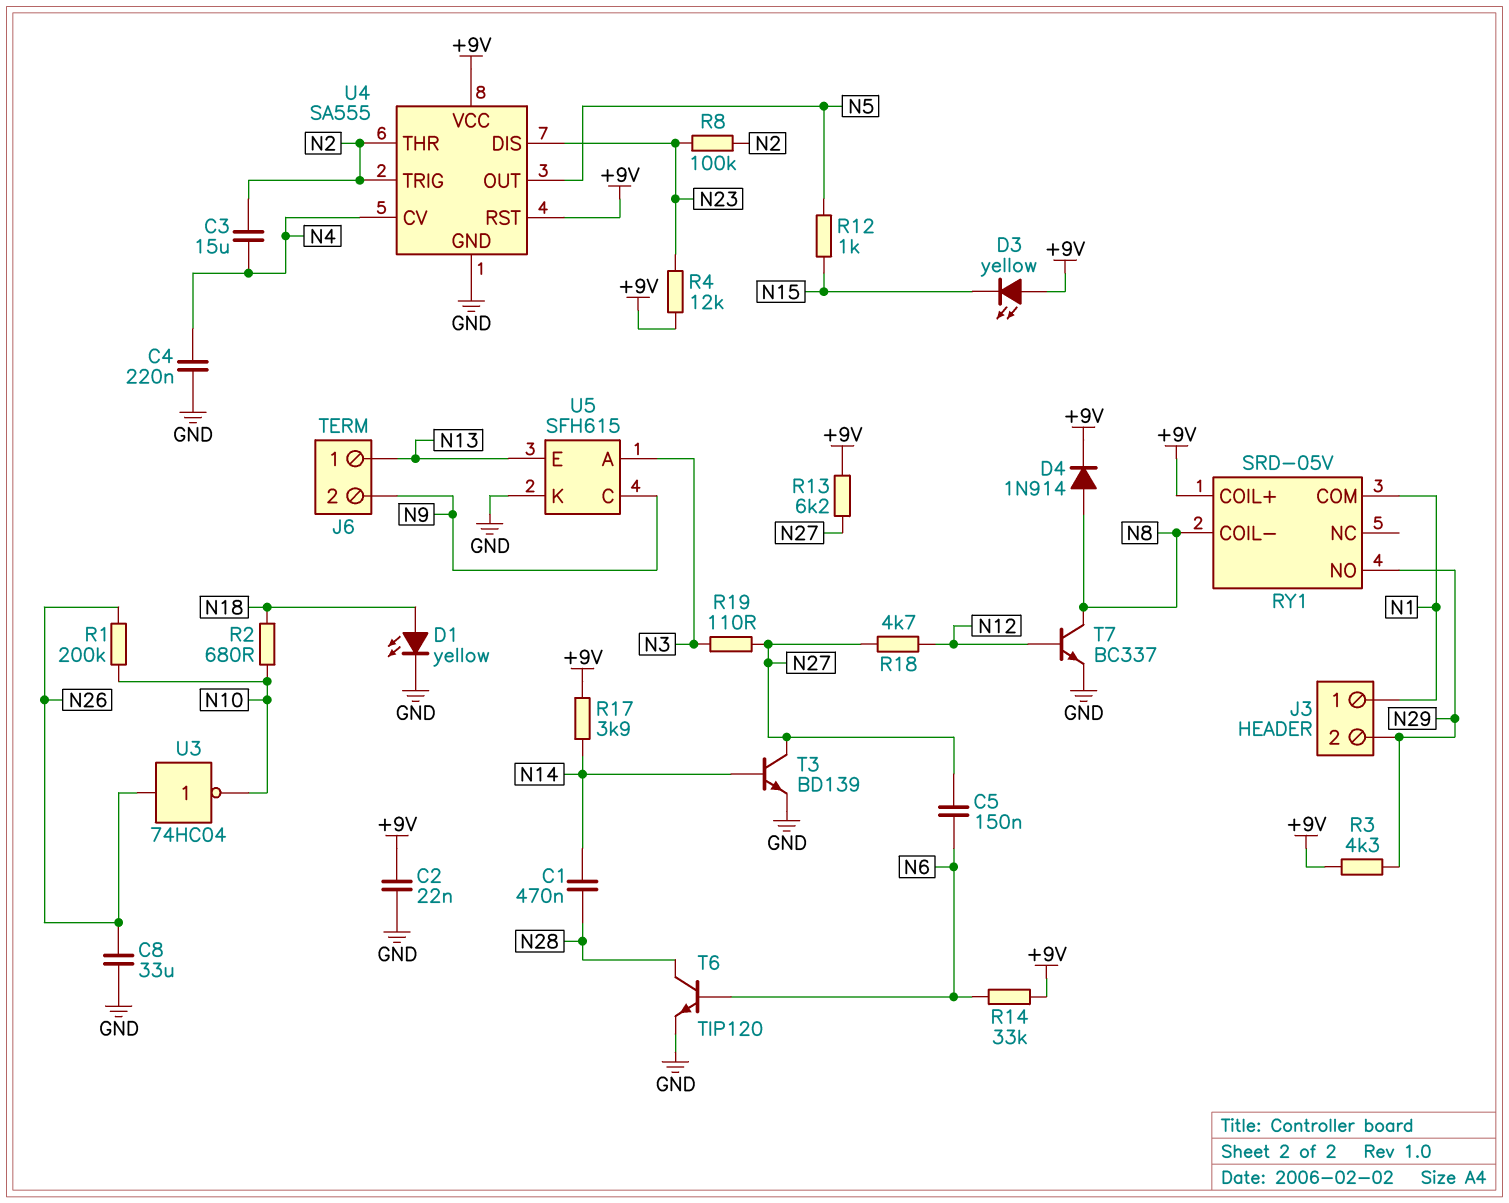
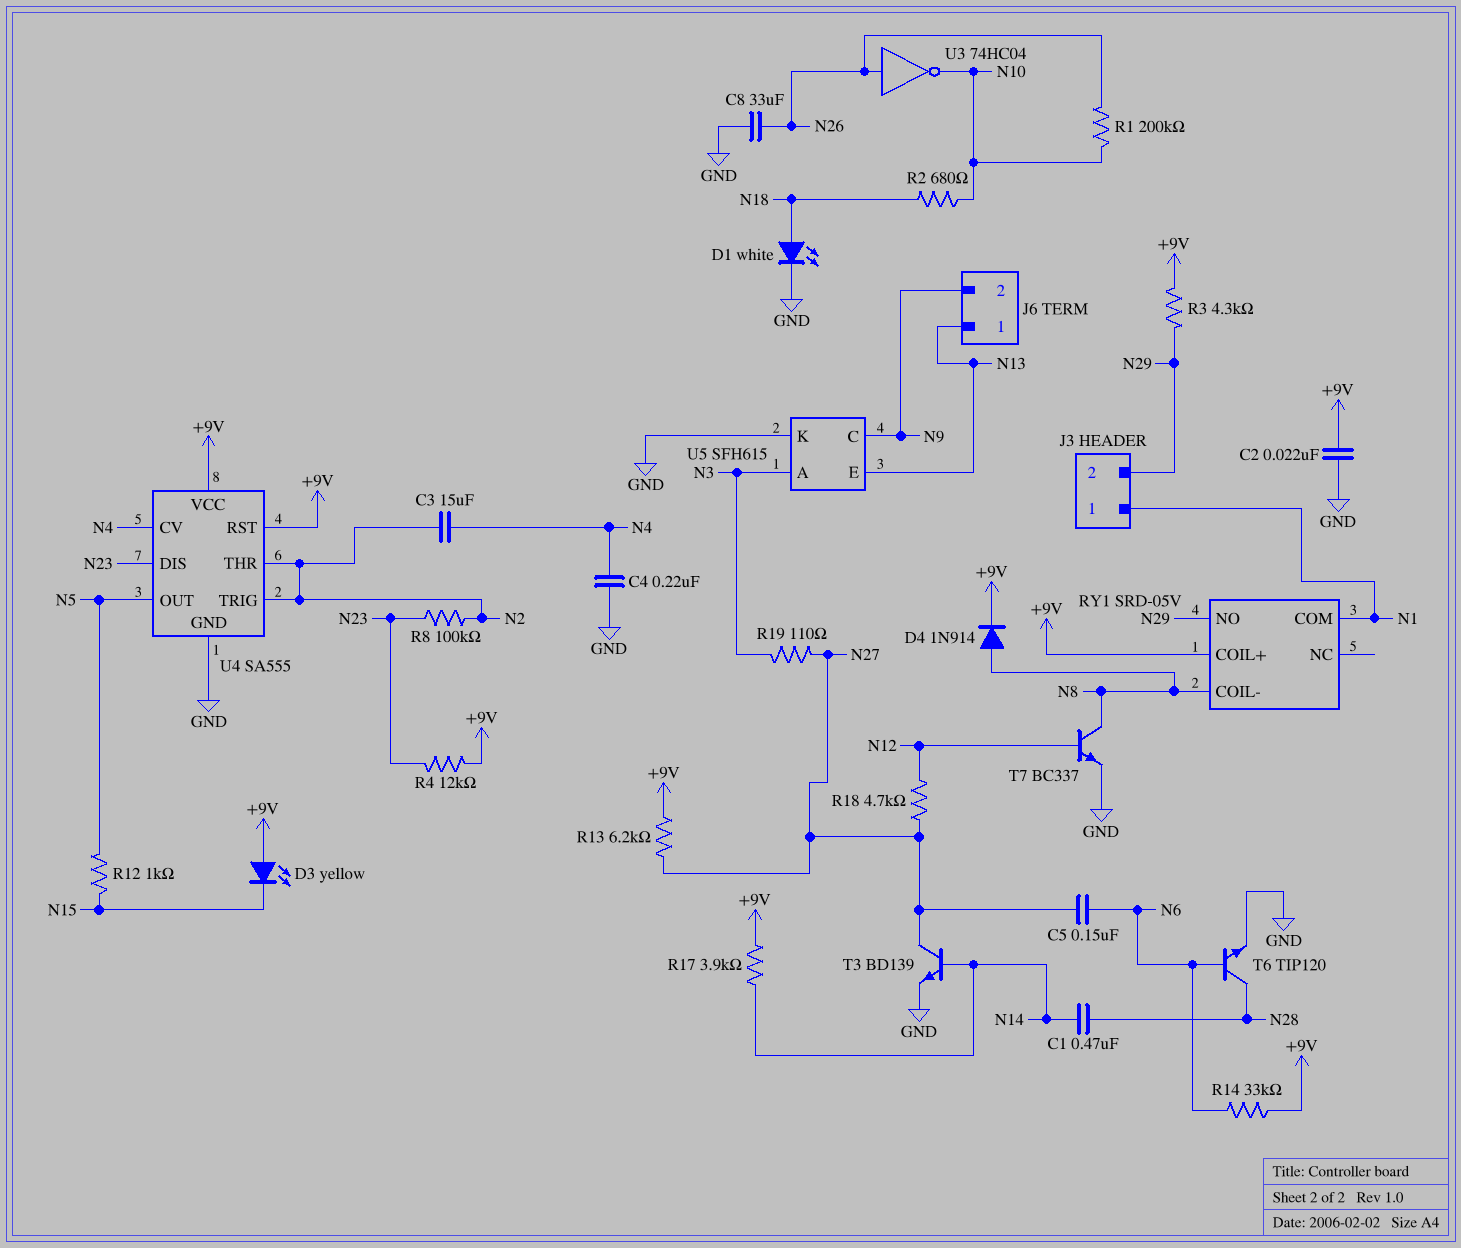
D1: LED yellow (A N18, K GND) -> LED white (A N18, K GND)

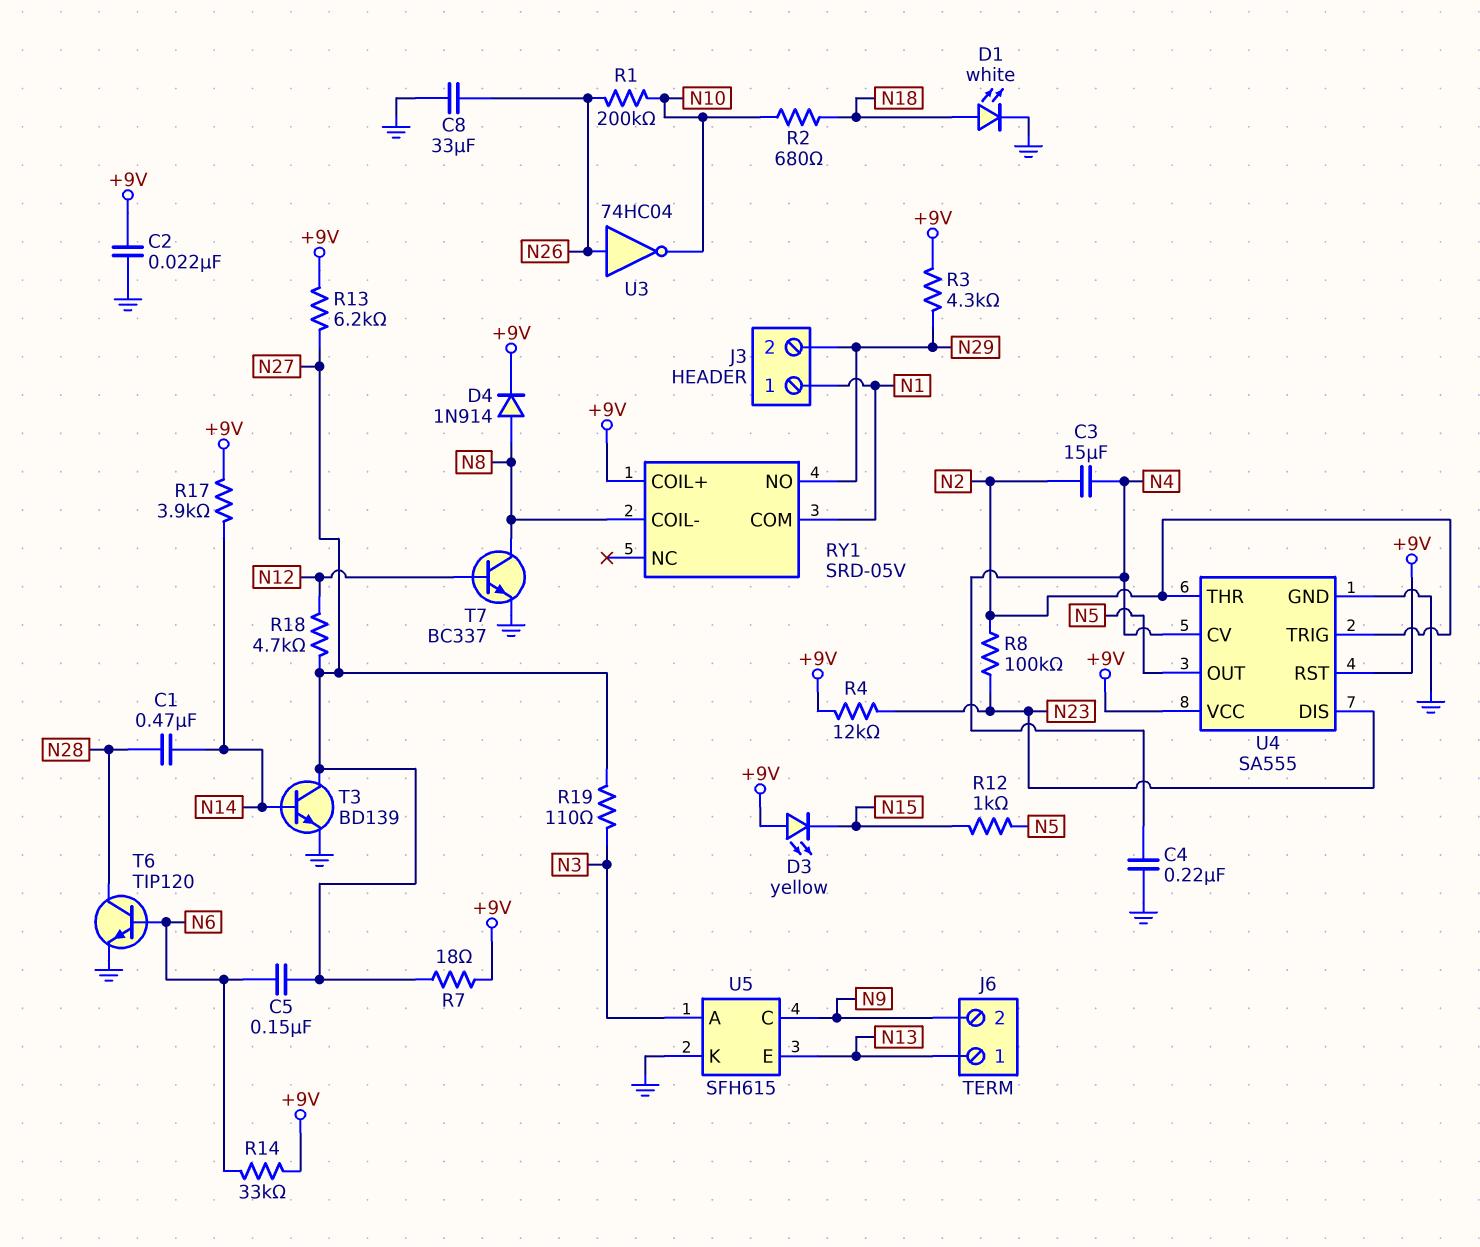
R7: none -> 18 (+9V, N27)

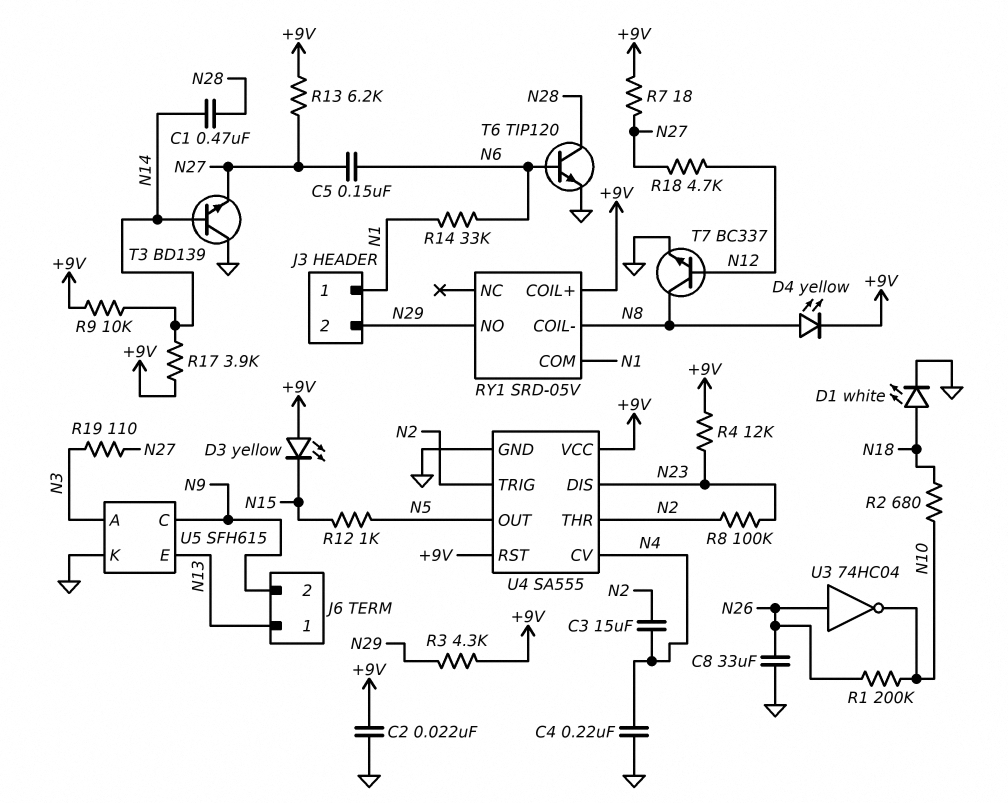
D4: diode 1N914 (A N8, K +9V) -> LED yellow (A N8, K +9V)
R9: none -> 10k (+9V, N14)
R14: 33k (+9V, N6) -> 33k (N1, N6)
T3: NPN BD139 (B N14, C N27, E GND) -> NPN BD139 (B N14, C GND, E N27)

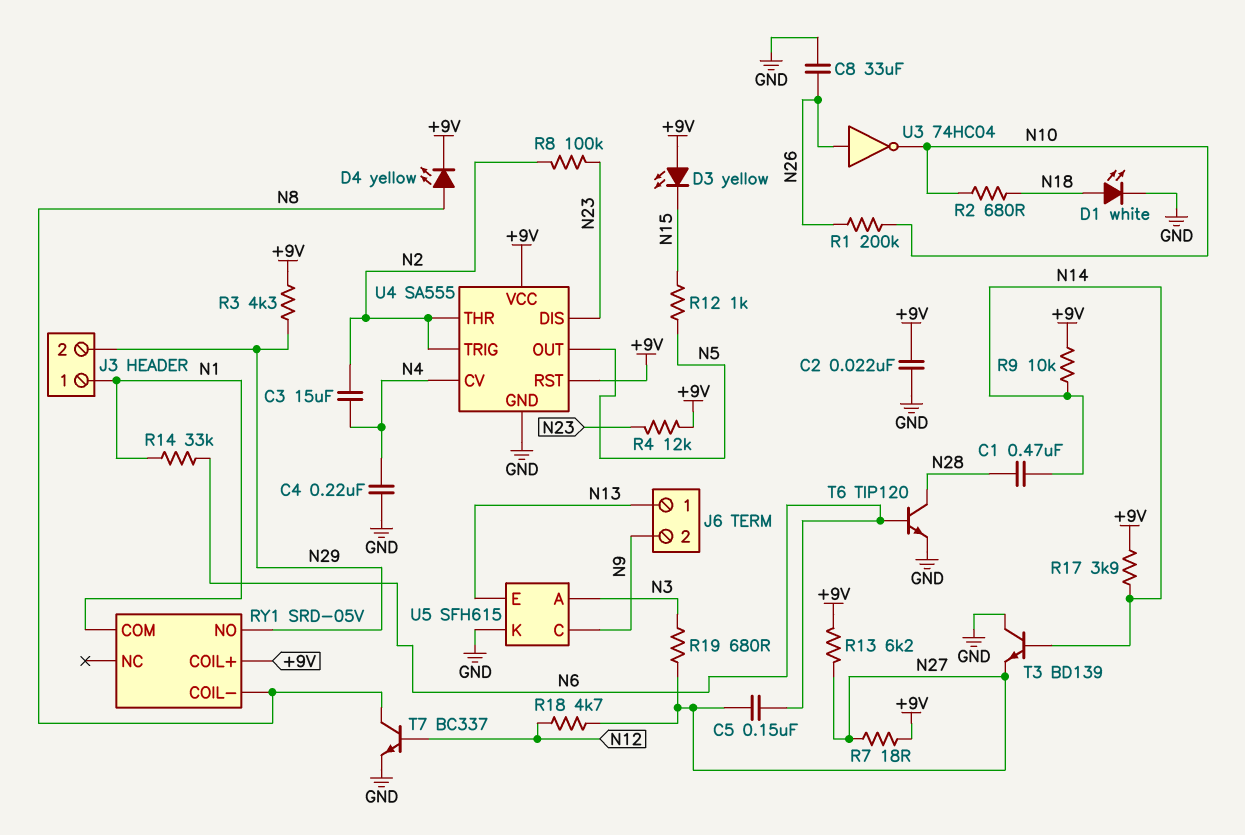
R19: 110 (N3, N27) -> 680 (N3, N27)

